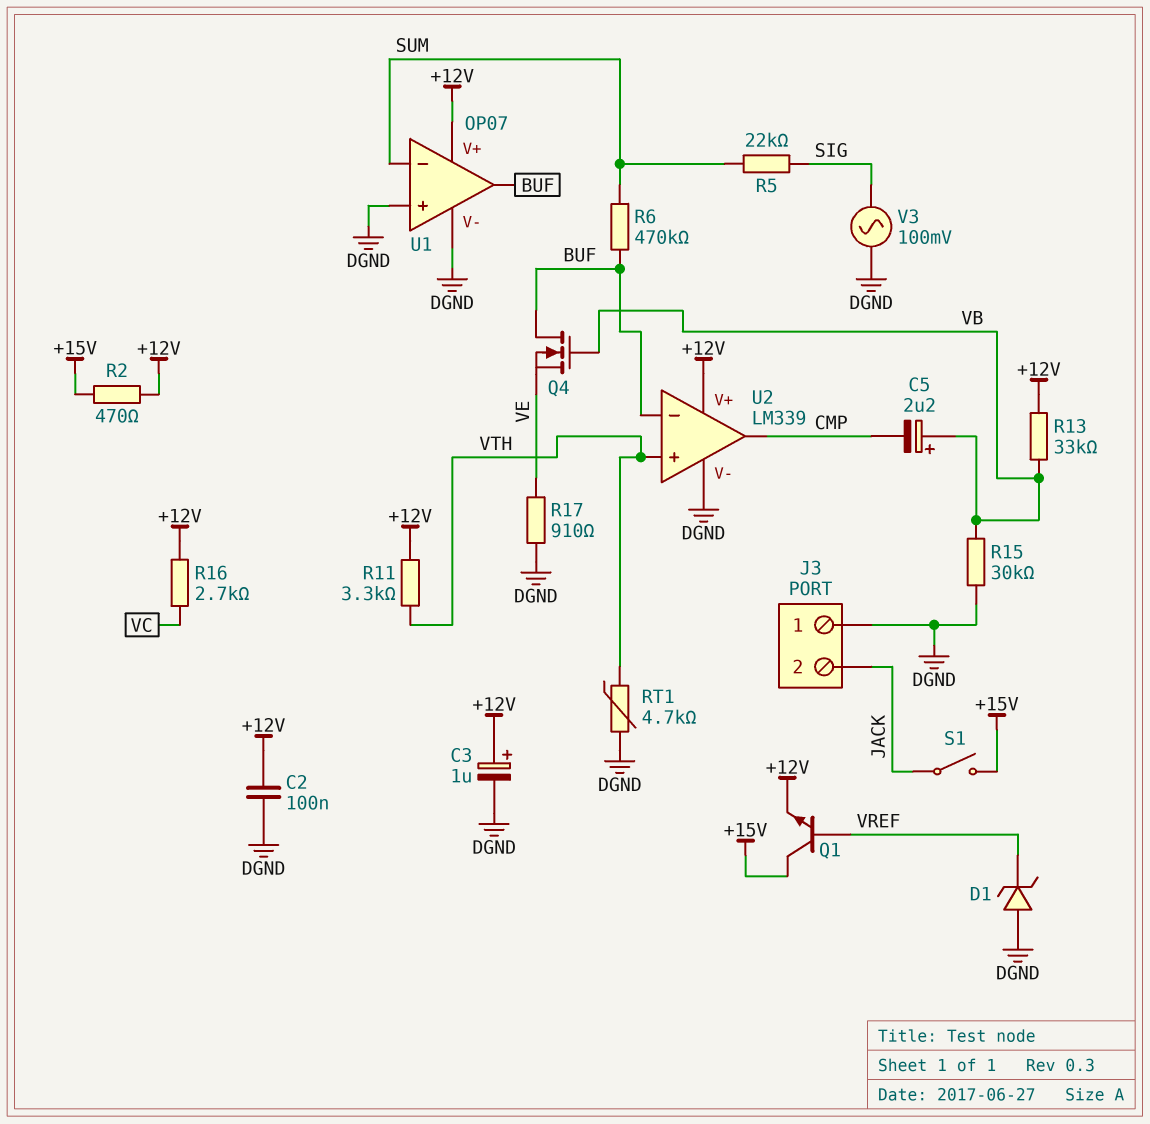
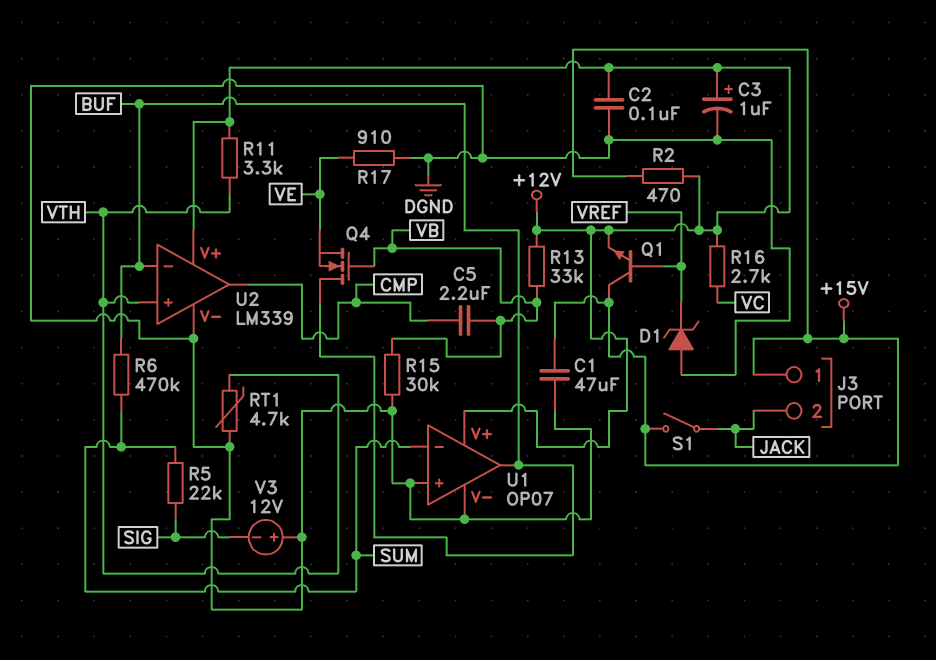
C1: none -> 47uF (+15V, DGND)
C5: 2.2uF (plus VB, minus CMP) -> 2.2uF (CMP, VB)
J3 pin 1: DGND -> +15V
V3: AC 100mV (DGND, SIG) -> 12V (plus DGND, minus SIG)

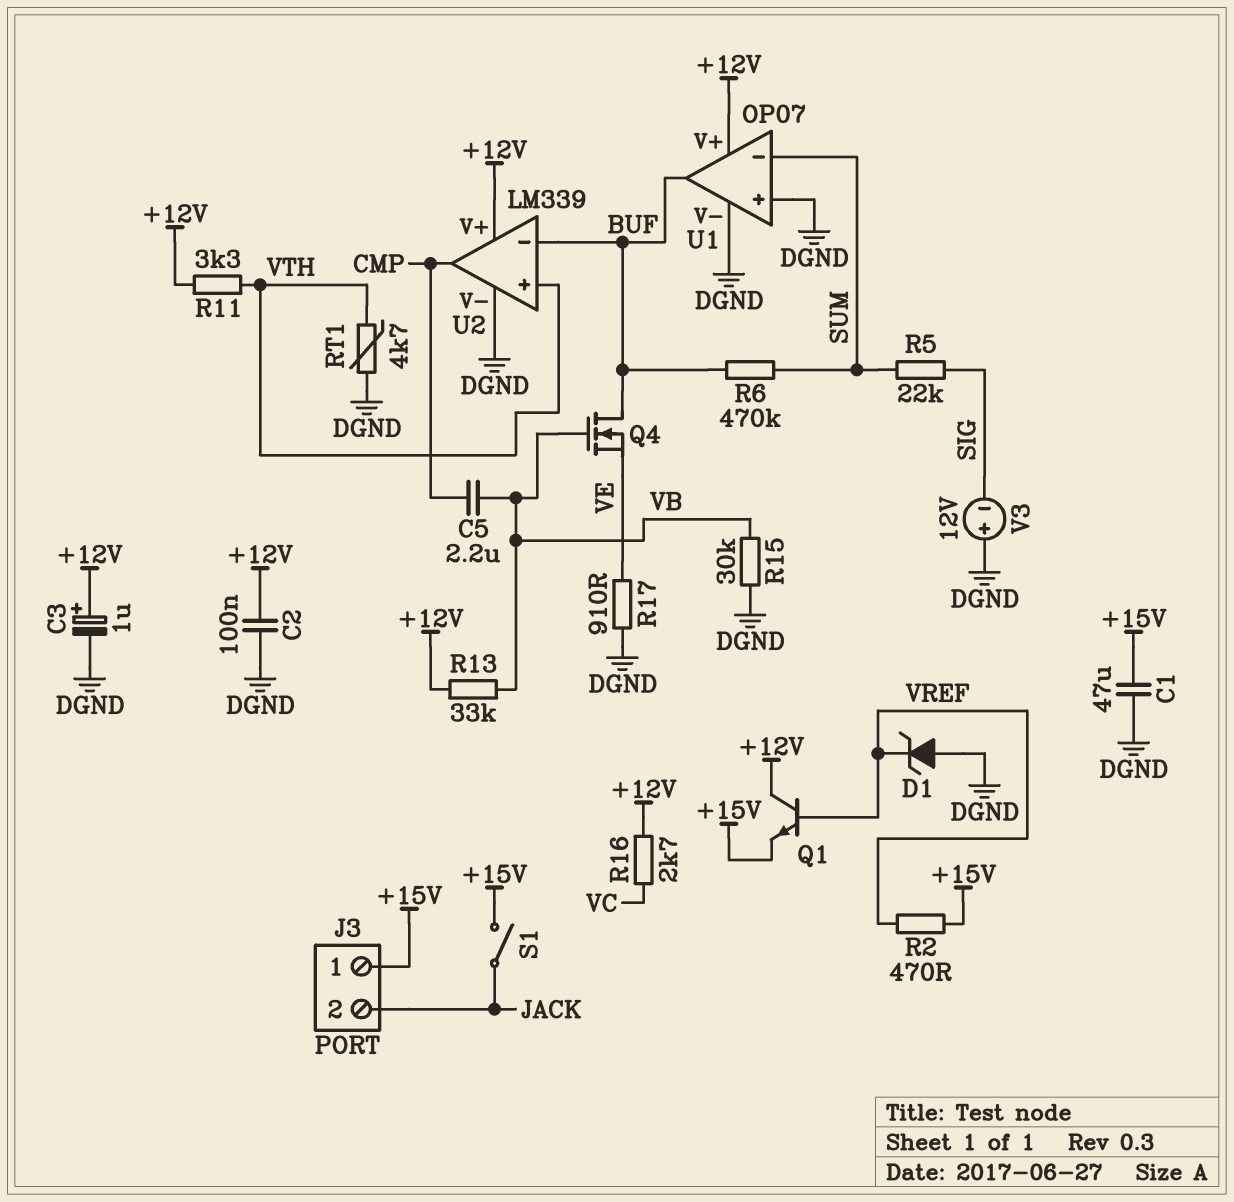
Q1: NPN (B VREF, C +15V, E +12V) -> NPN (B VREF, C +12V, E +15V)
R2: 470 (+12V, +15V) -> 470 (+15V, VREF)

